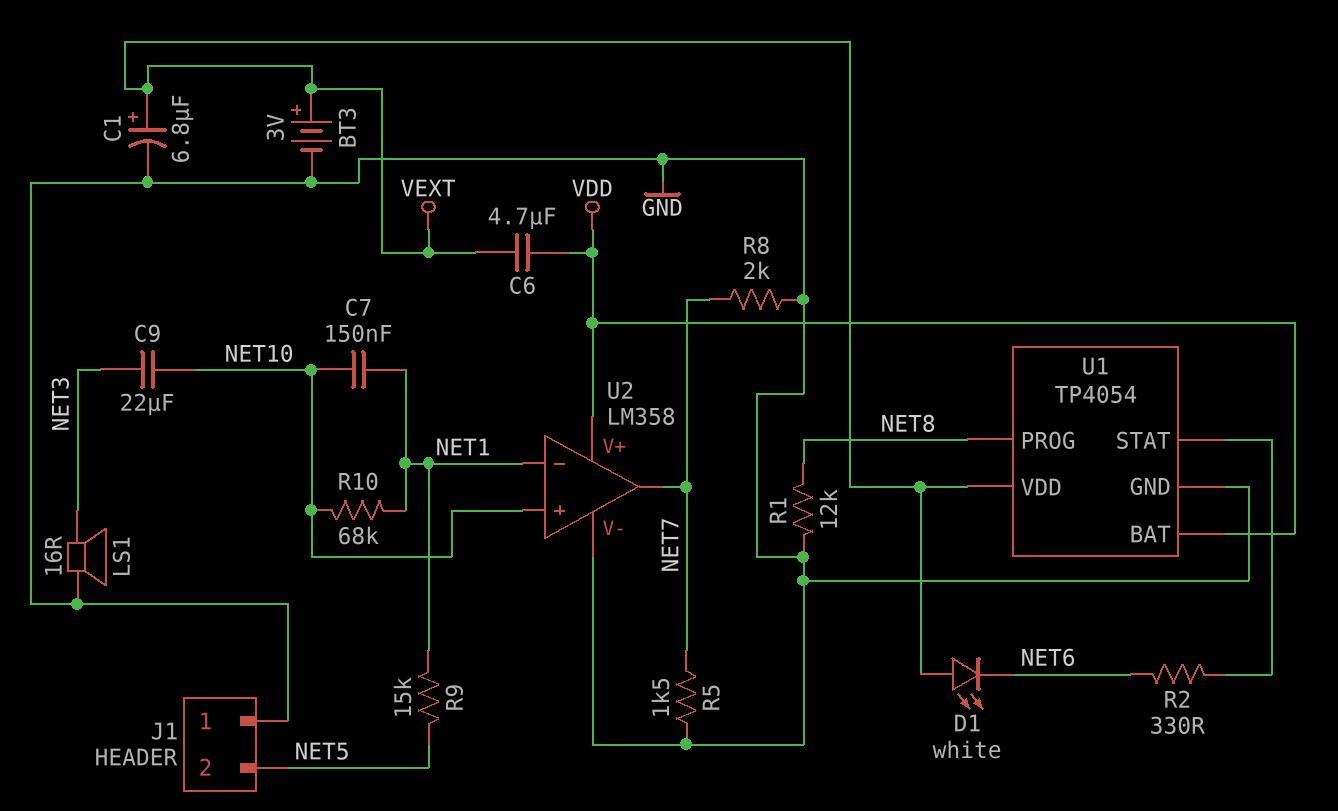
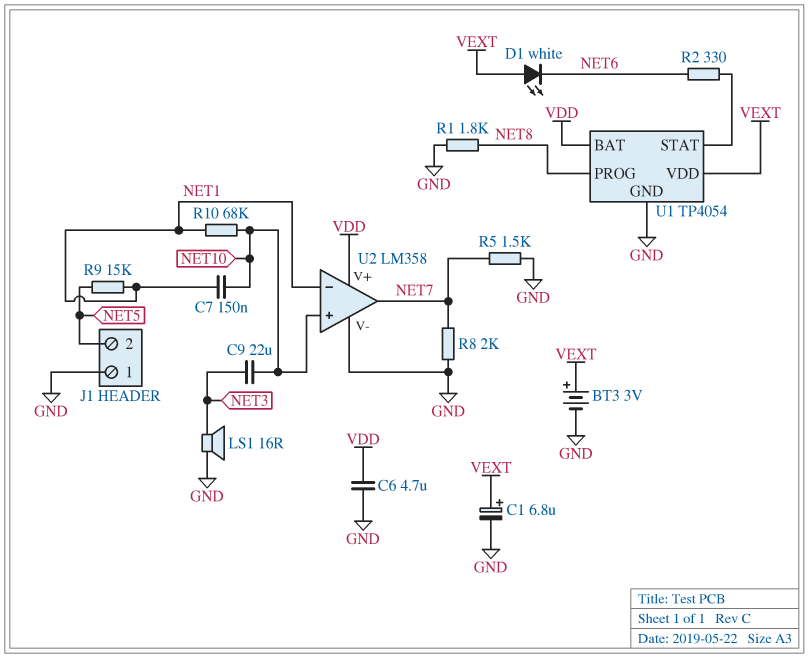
C6: 4.7uF (VDD, VEXT) -> 4.7uF (GND, VDD)
R1: 12k (GND, NET8) -> 1.8k (GND, NET8)

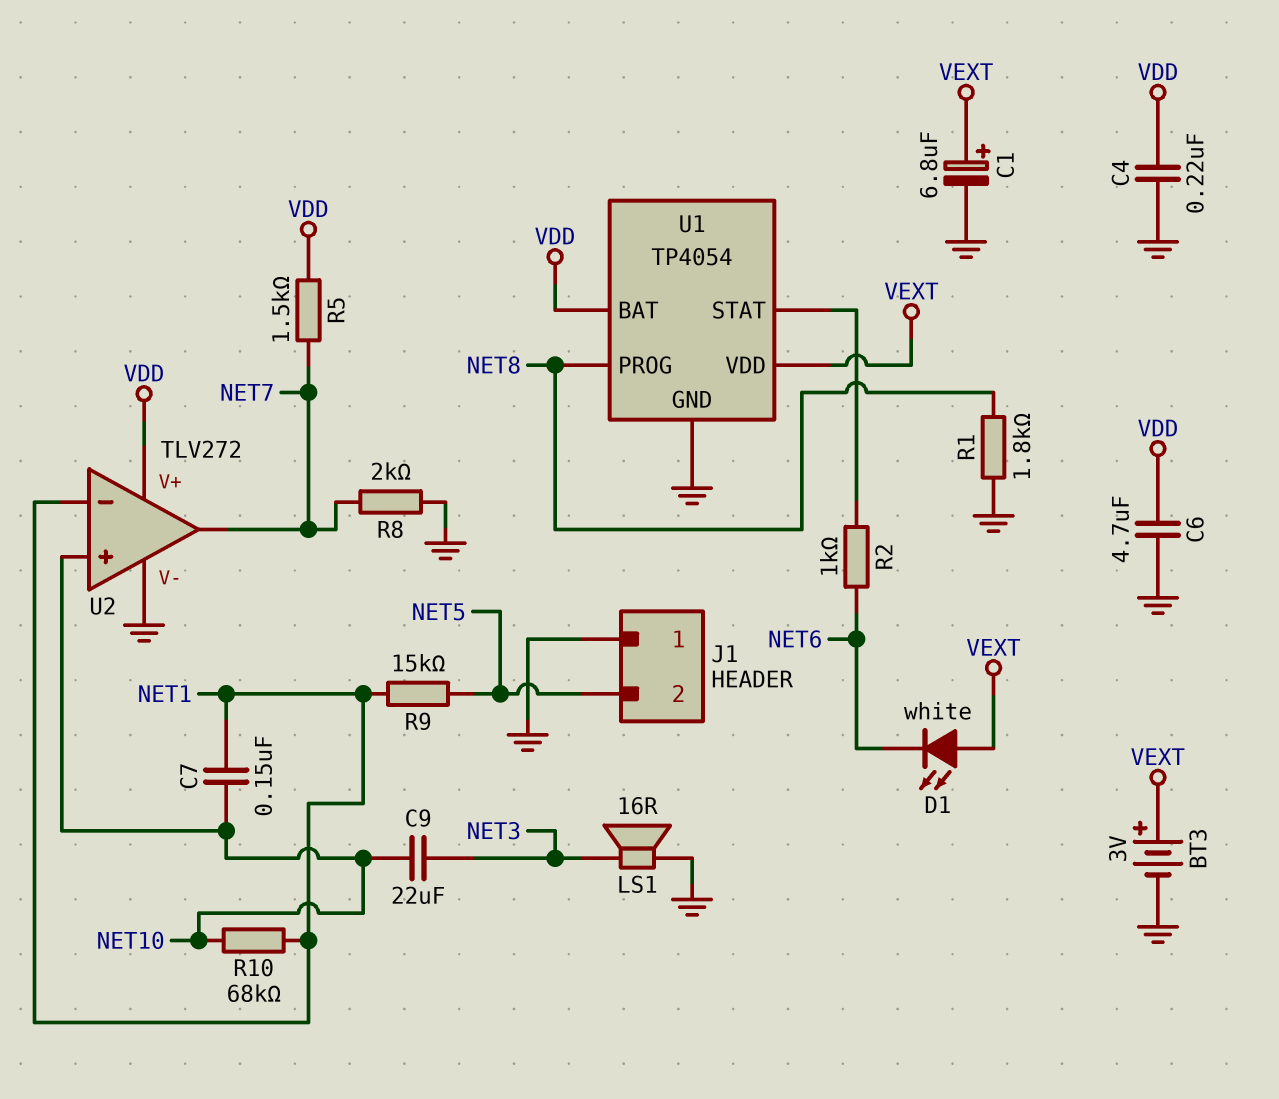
C4: none -> 220nF (GND, VDD)
R2: 330 (NET6, U1/STAT) -> 1k (NET6, U1/STAT)
R5: 1.5k (GND, NET7) -> 1.5k (NET7, VDD)
U2: LM358 -> TLV272

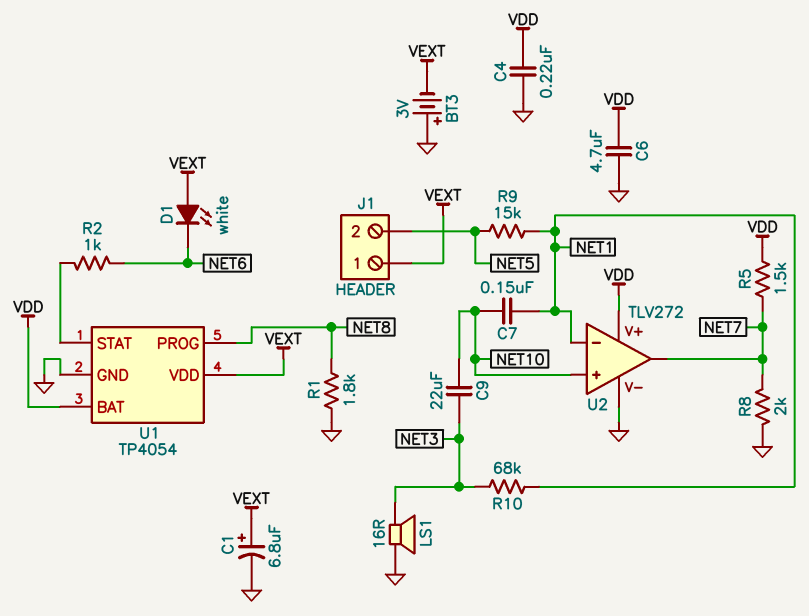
BT3: 3V (plus VEXT, minus GND) -> 3V (plus GND, minus VEXT)
J1 pin 1: GND -> VEXT
R10: 68k (NET1, NET10) -> 68k (NET1, NET3)

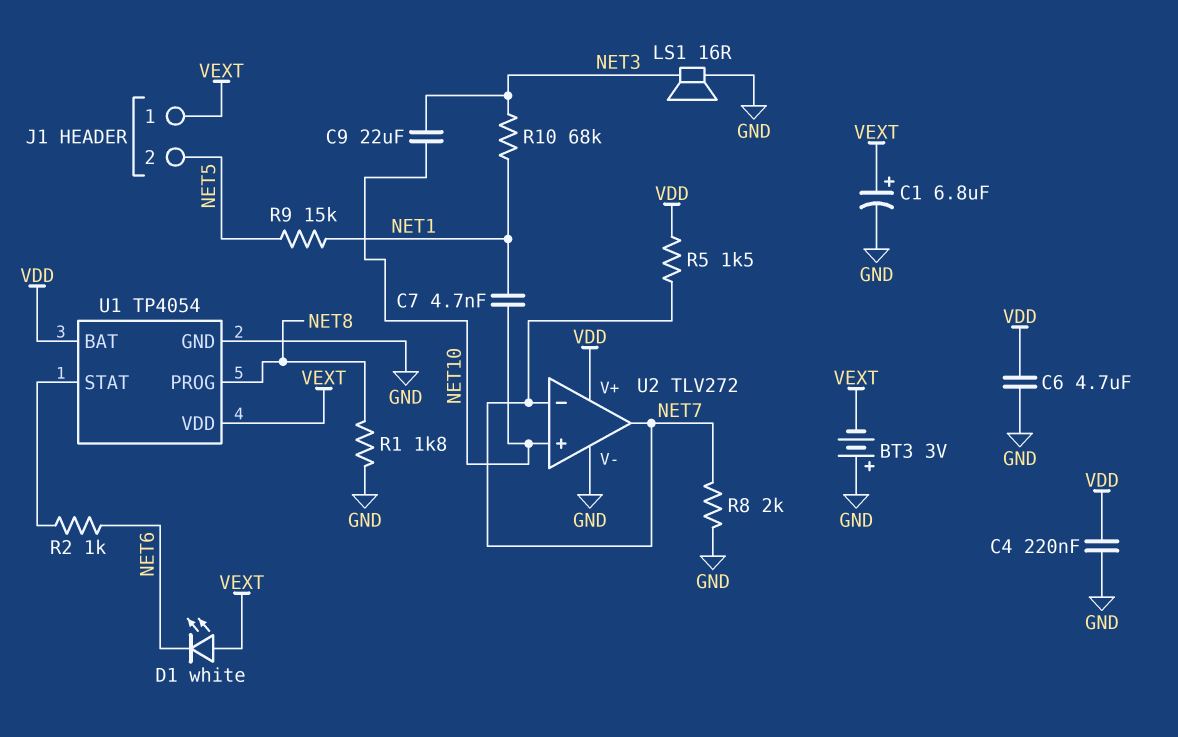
C7: 150nF (NET1, NET10) -> 4.7nF (NET1, NET10)
U2 pin in-: NET1 -> NET7

